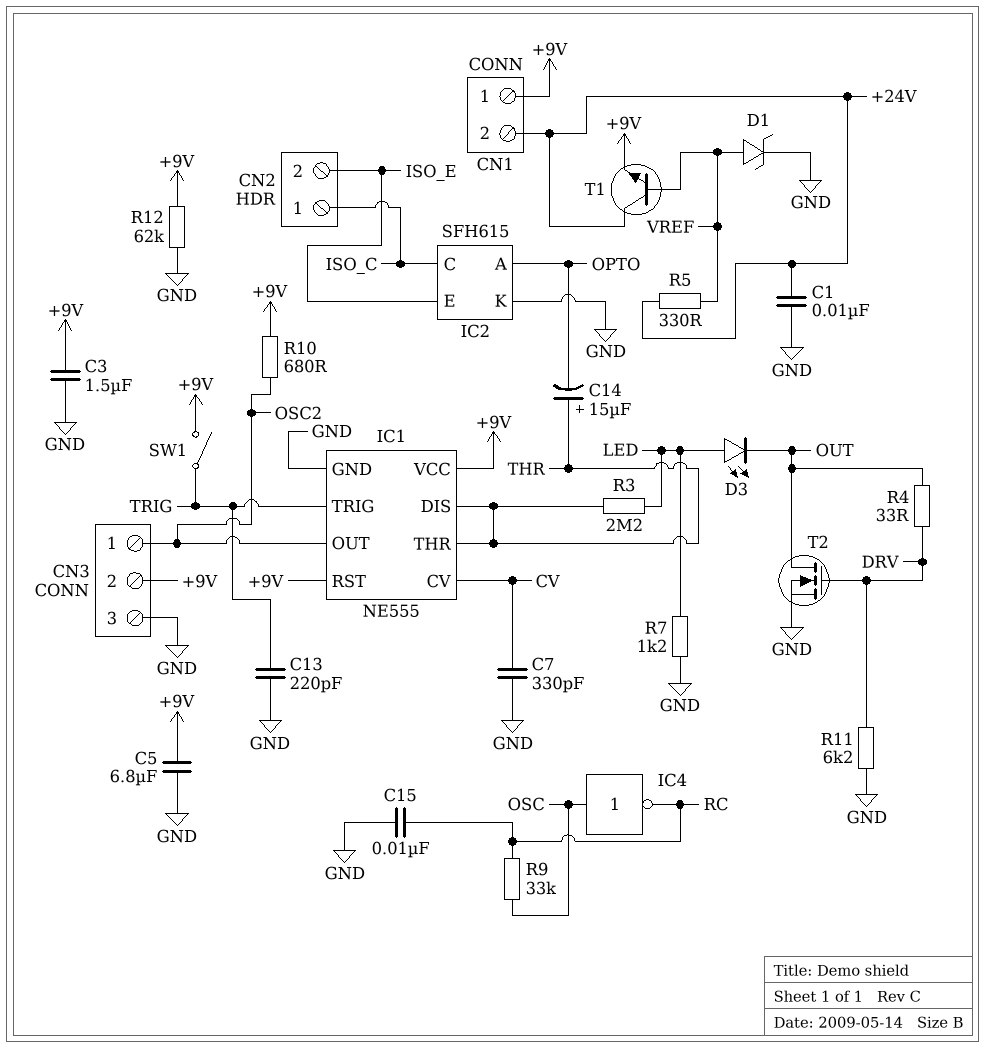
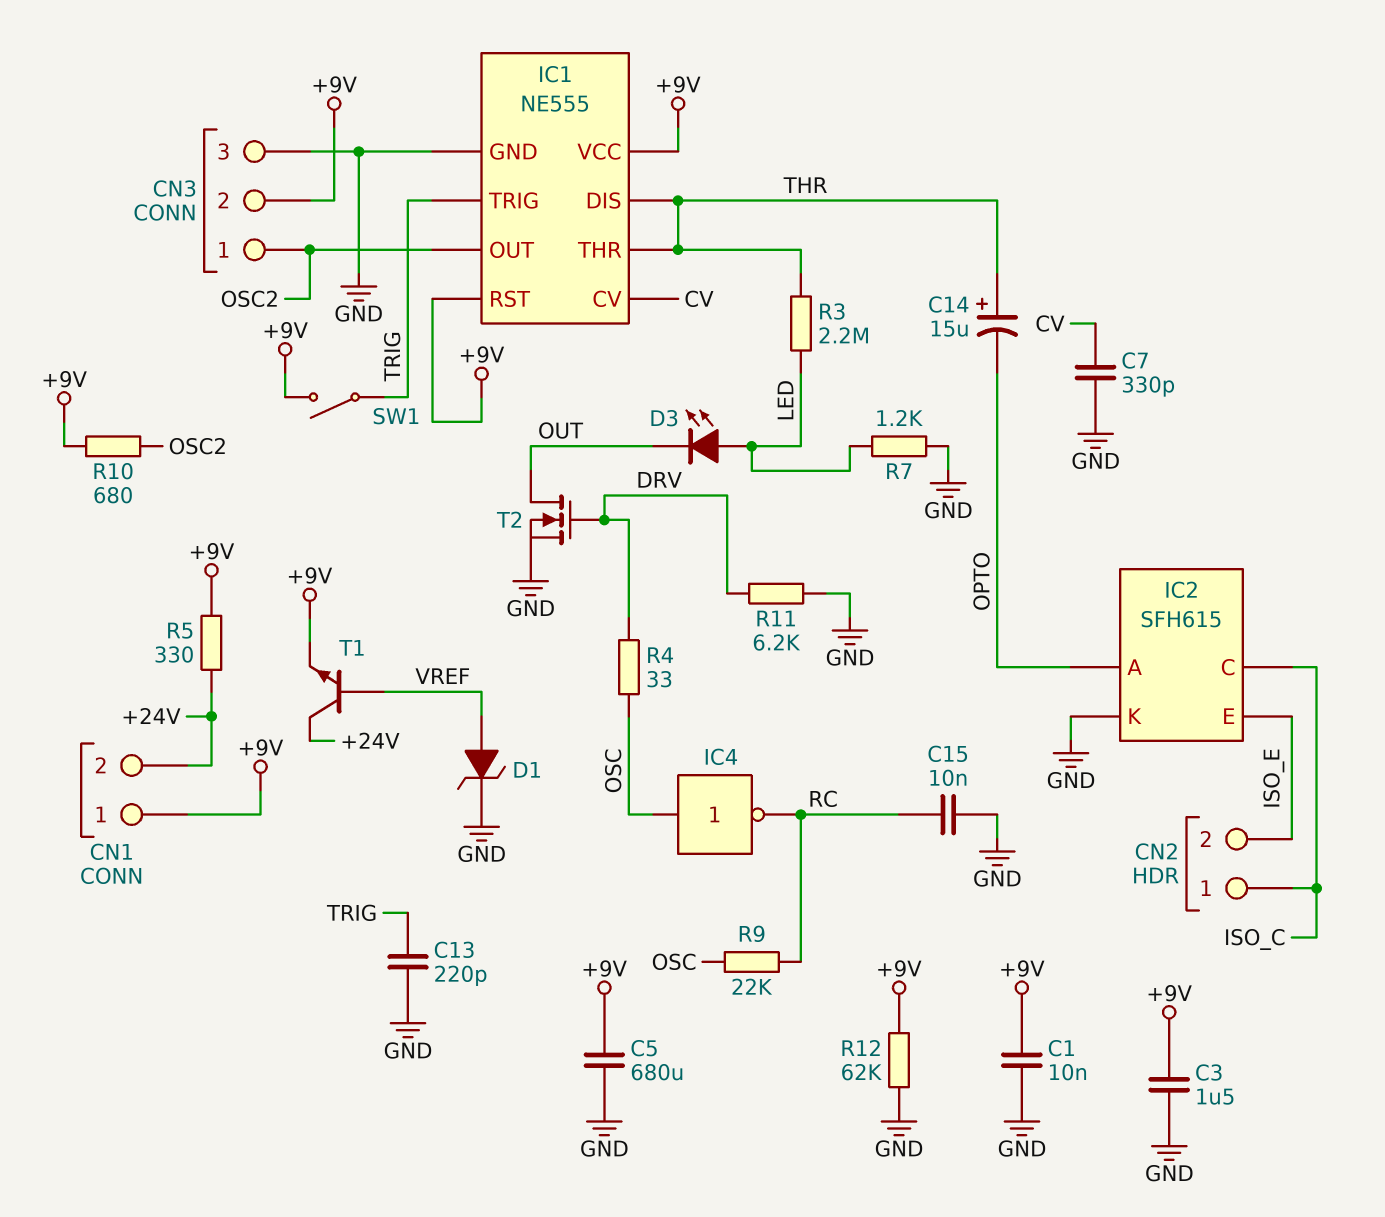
C1: 10nF (+24V, GND) -> 10nF (+9V, GND)
C5: 6.8uF (+9V, GND) -> 680uF (+9V, GND)
R4: 33 (DRV, OUT) -> 33 (DRV, OSC)
R5: 330 (+24V, VREF) -> 330 (+9V, +24V)
R9: 33k (OSC, RC) -> 22k (OSC, RC)

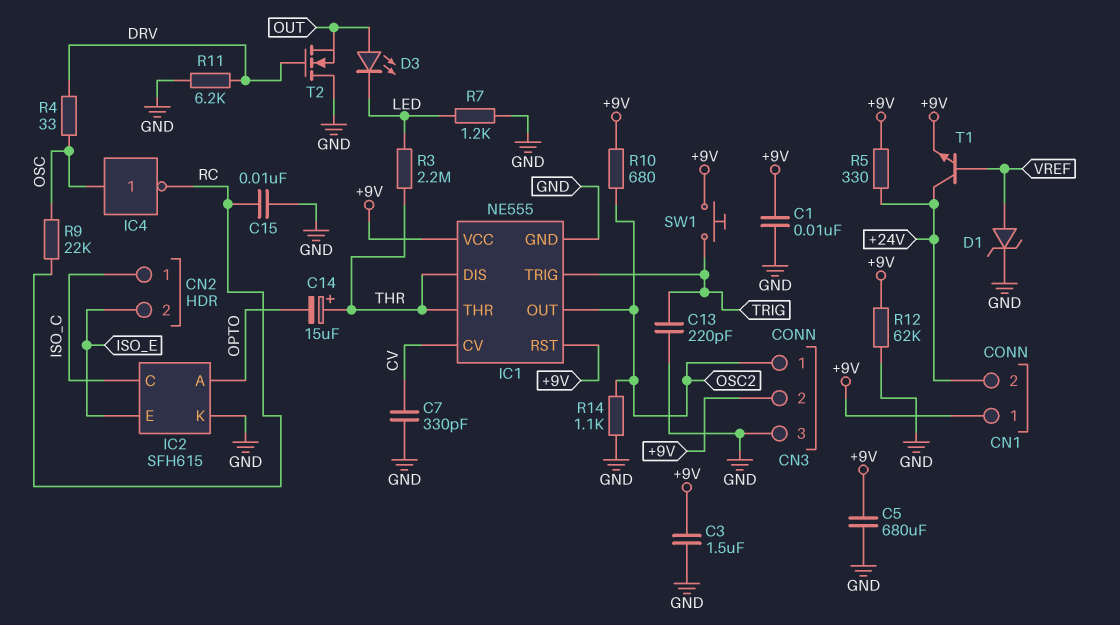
D3: LED (A LED, K OUT) -> LED (A OUT, K LED)
R14: none -> 1.1k (GND, OSC2)
SW1: switch (+9V, TRIG) -> button (+9V, TRIG)
T2: NMOS (G DRV, D OUT, S GND) -> NMOS (G DRV, D GND, S OUT)

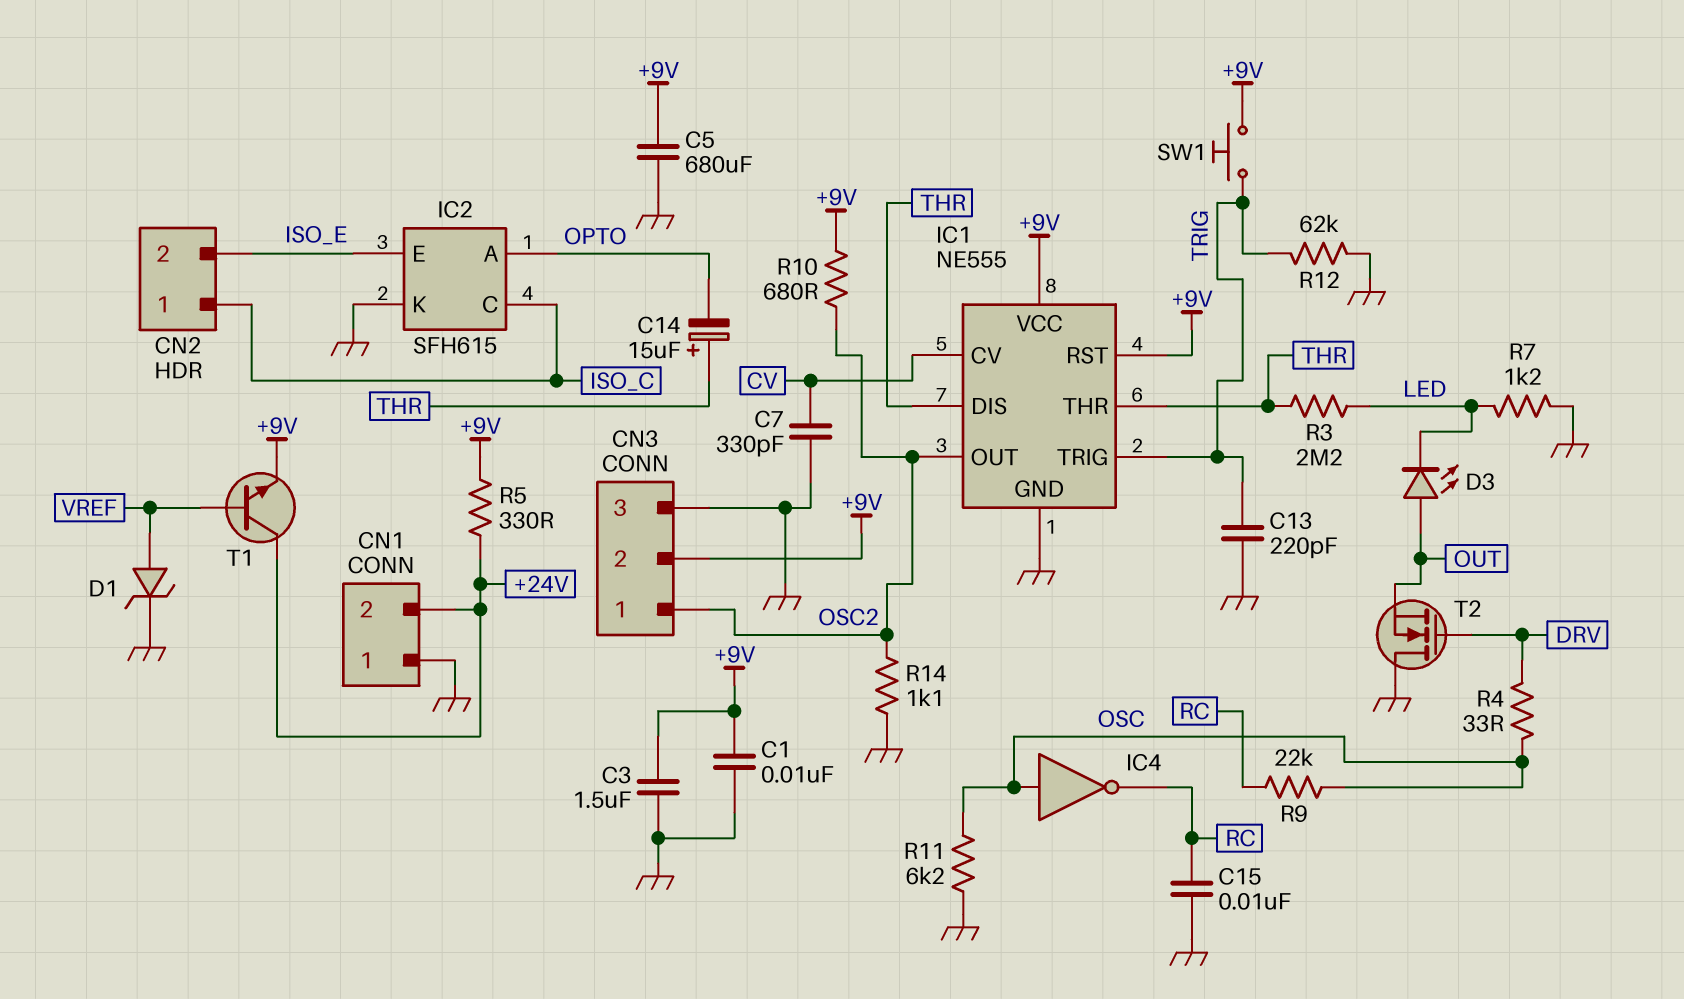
CN1 pin 1: +9V -> GND
R11: 6.2k (DRV, GND) -> 6.2k (GND, OSC)
R12: 62k (+9V, GND) -> 62k (GND, TRIG)

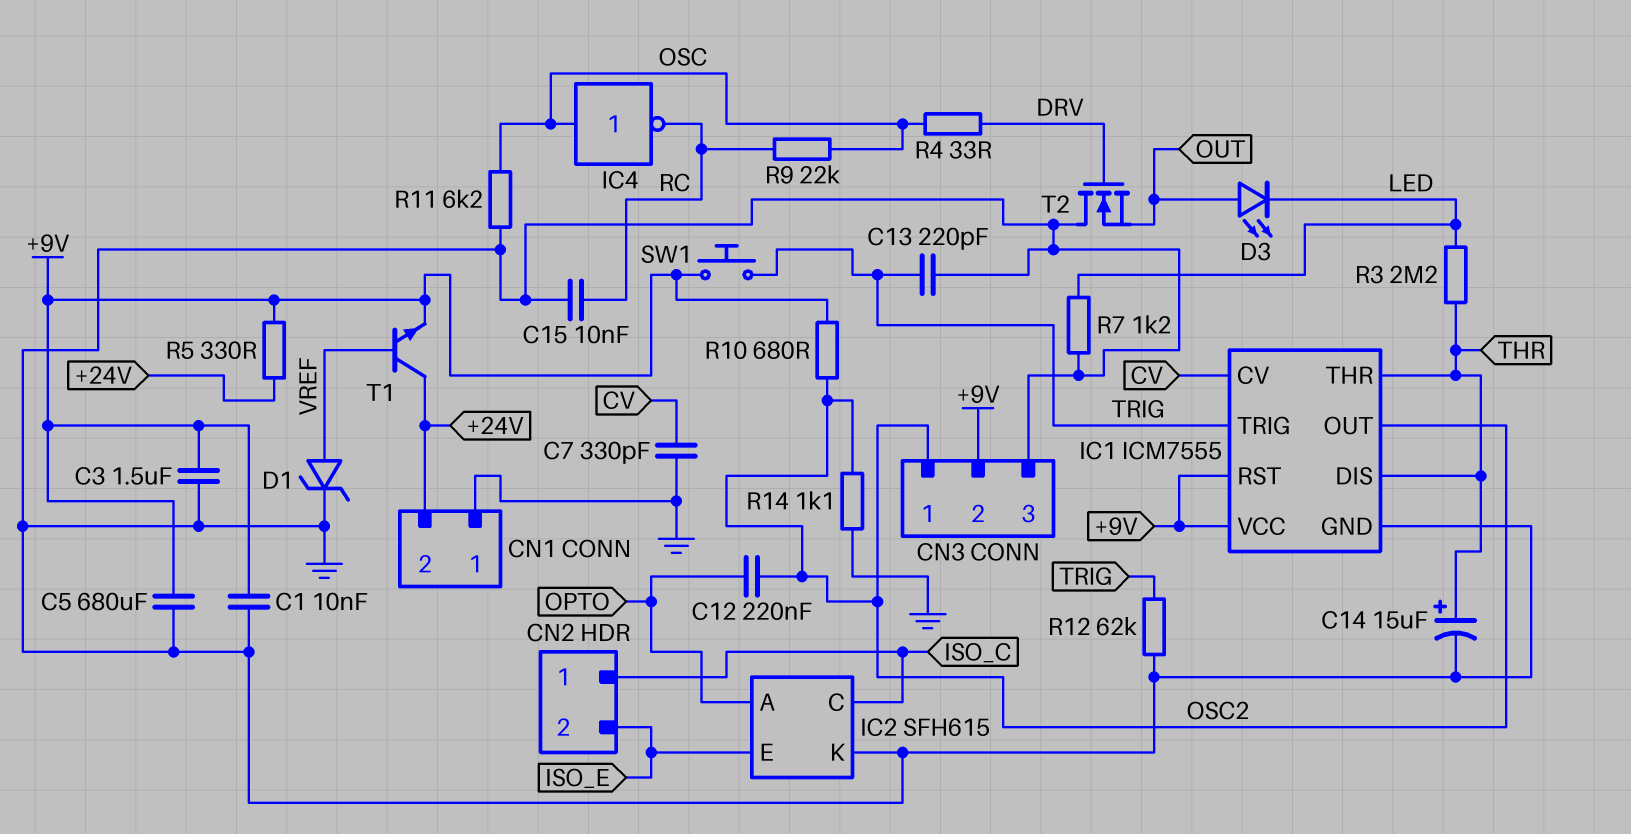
C12: none -> 220nF (OPTO, OSC2)
C14: 15uF (plus THR, minus OPTO) -> 15uF (plus THR, minus GND)
IC1: NE555 -> ICM7555

